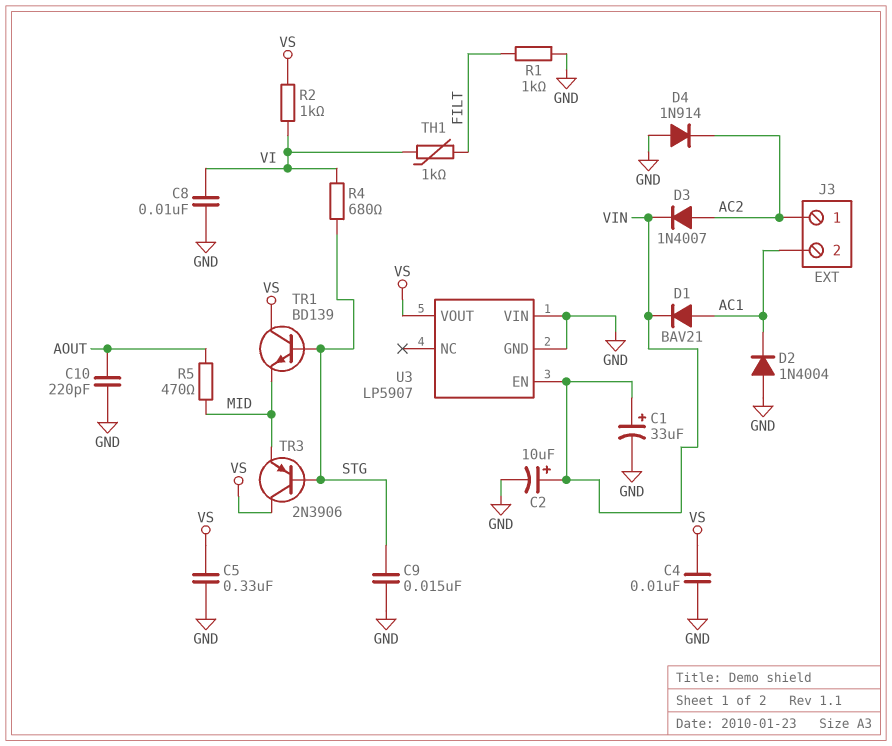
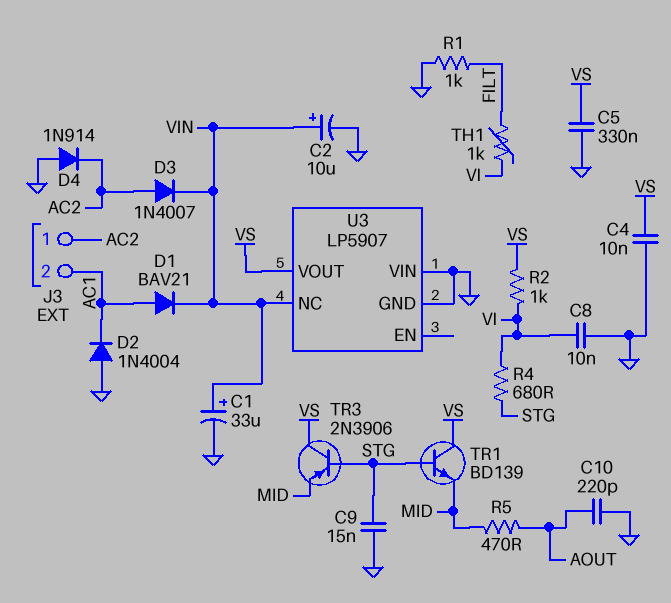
U3 pin EN: VIN -> none
U3 pin NC: none -> VIN

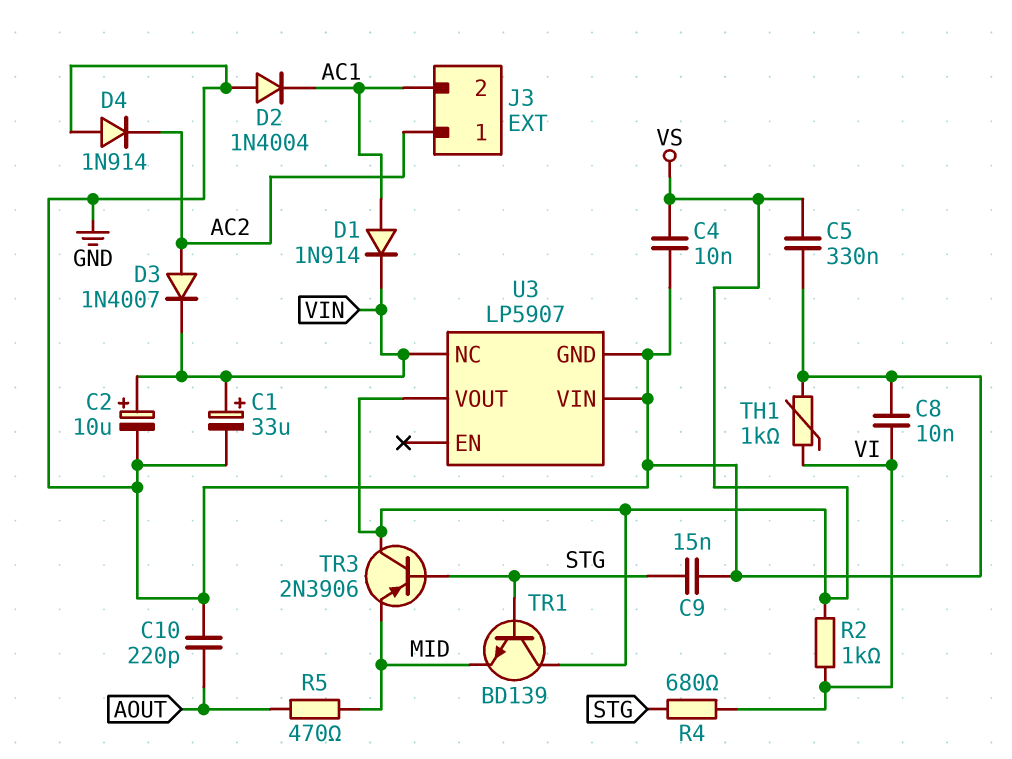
D1: diode BAV21 (A AC1, K VIN) -> diode 1N914 (A AC1, K VIN)
R1: 1k (FILT, GND) -> none
TH1: 1k (FILT, VI) -> 1k (GND, VI)

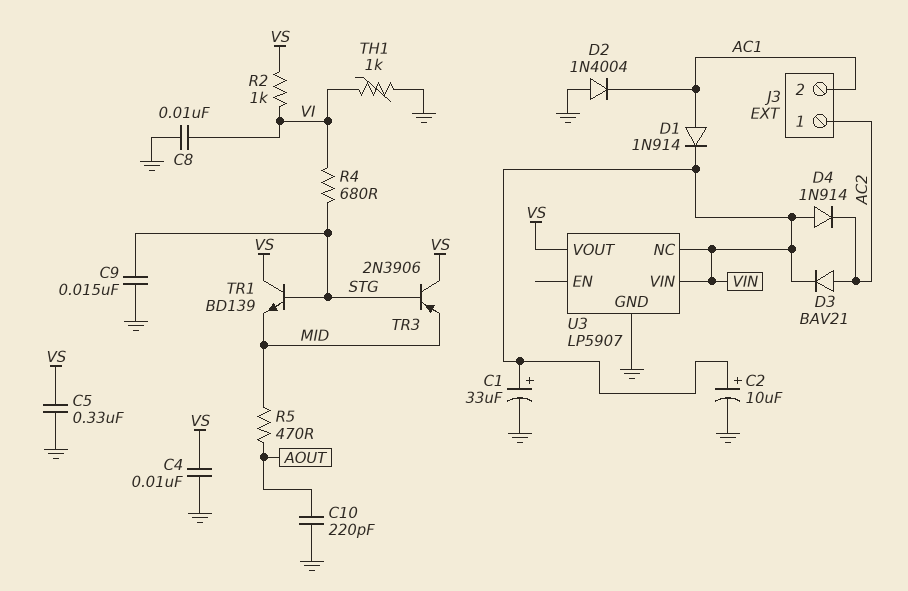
D3: diode 1N4007 (A AC2, K VIN) -> diode BAV21 (A AC2, K VIN)
D4: diode 1N914 (A GND, K AC2) -> diode 1N914 (A VIN, K AC2)
U3 pin VIN: GND -> VIN

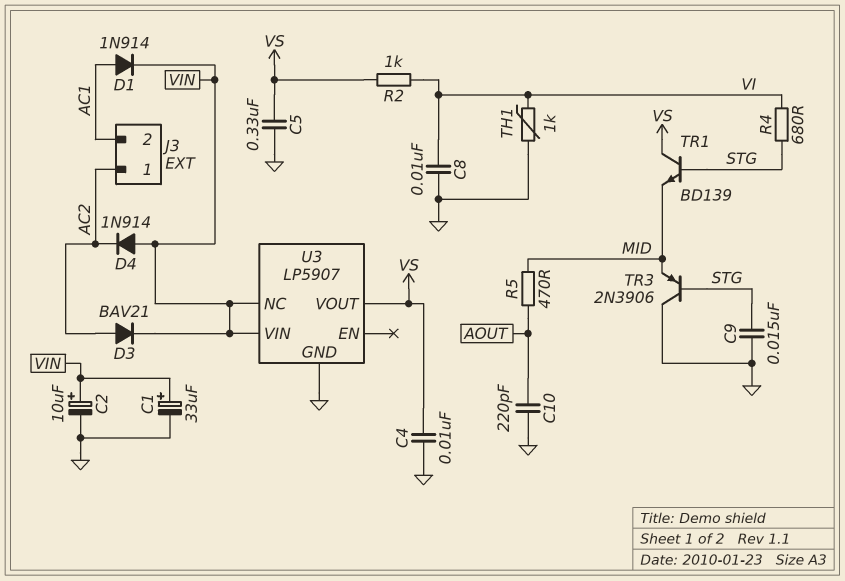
D2: diode 1N4004 (A GND, K AC1) -> none
TR3: PNP 2N3906 (B STG, C VS, E MID) -> PNP 2N3906 (B STG, C GND, E MID)

